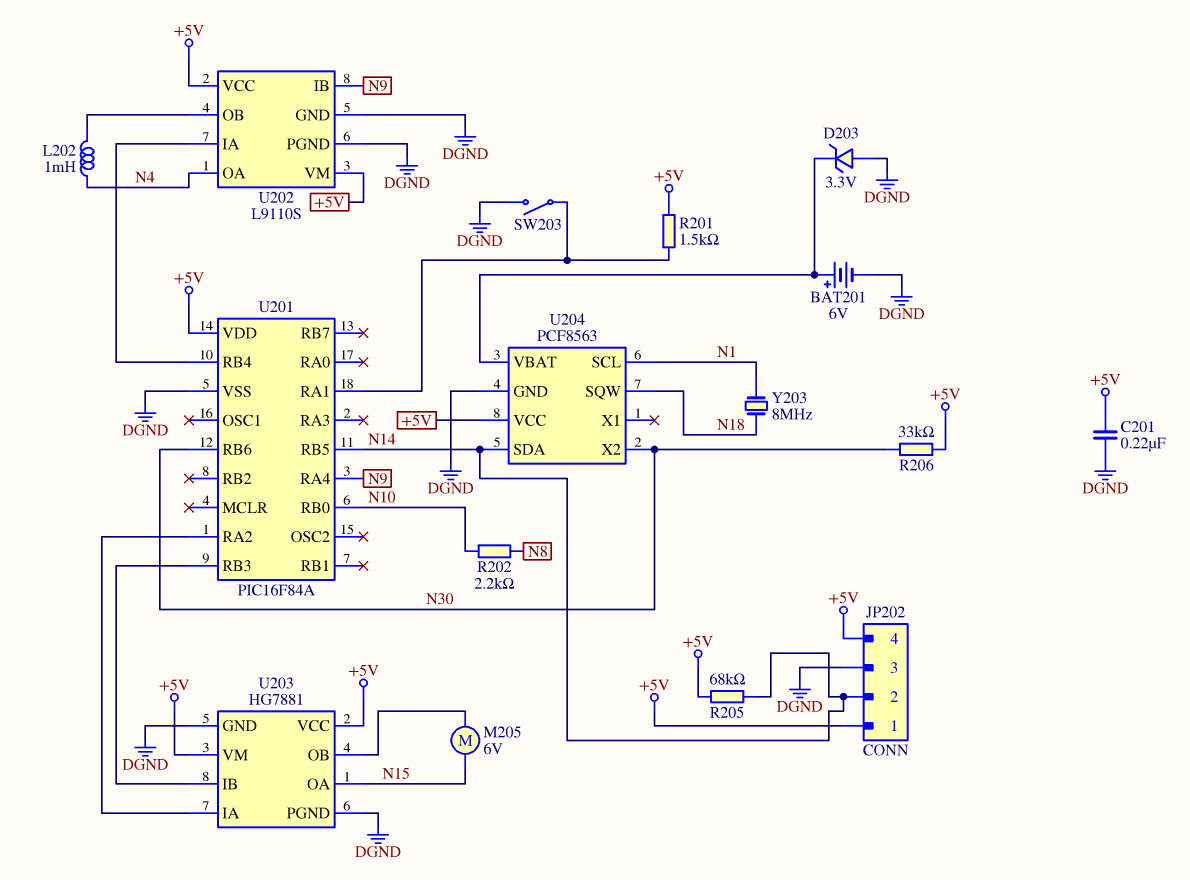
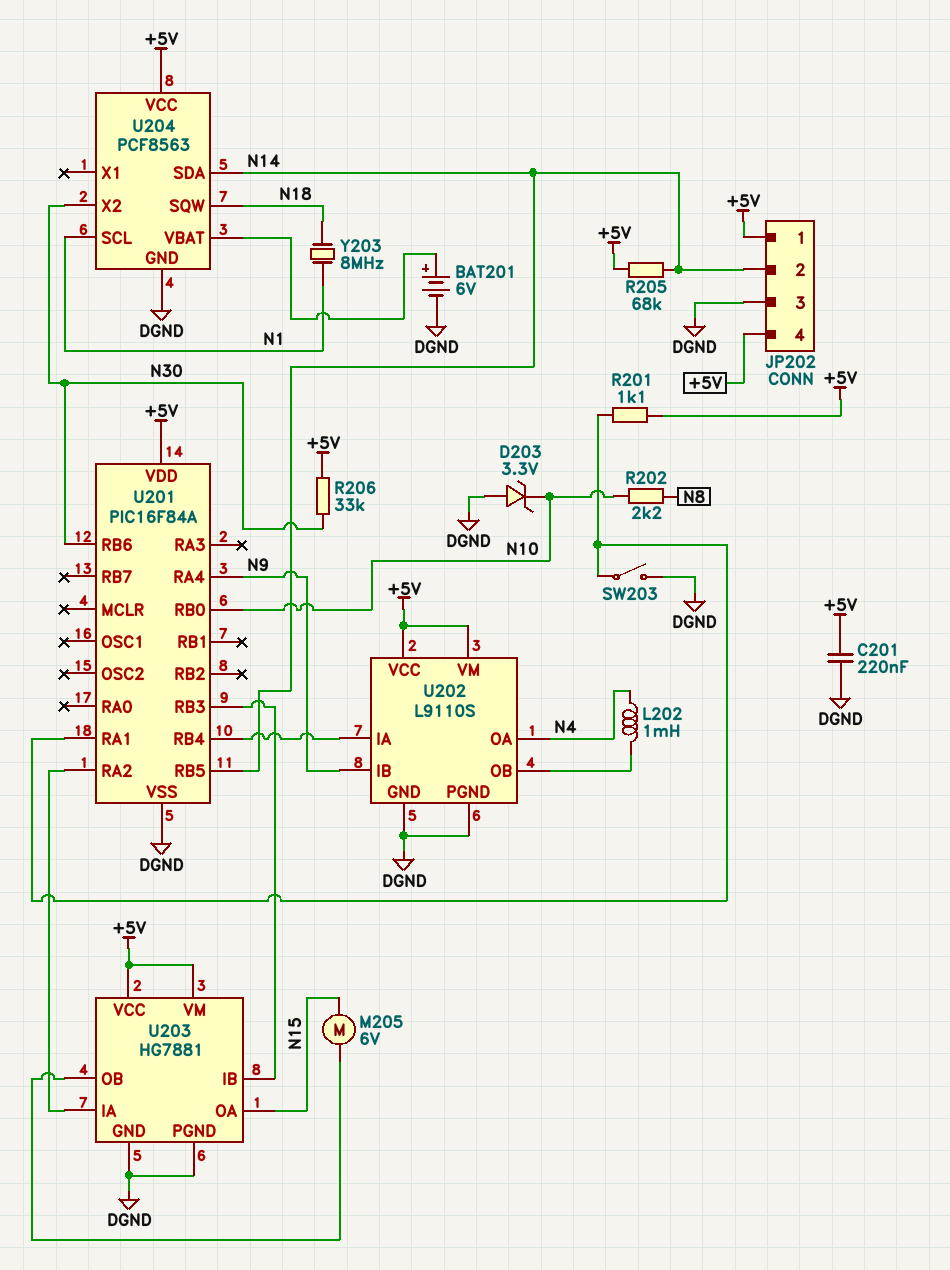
D203: zener 3.3V (A DGND, K U204/VBAT) -> zener 3.3V (A DGND, K N10)
R201: 1.5k (+5V, U201/RA1) -> 1.1k (+5V, U201/RA1)

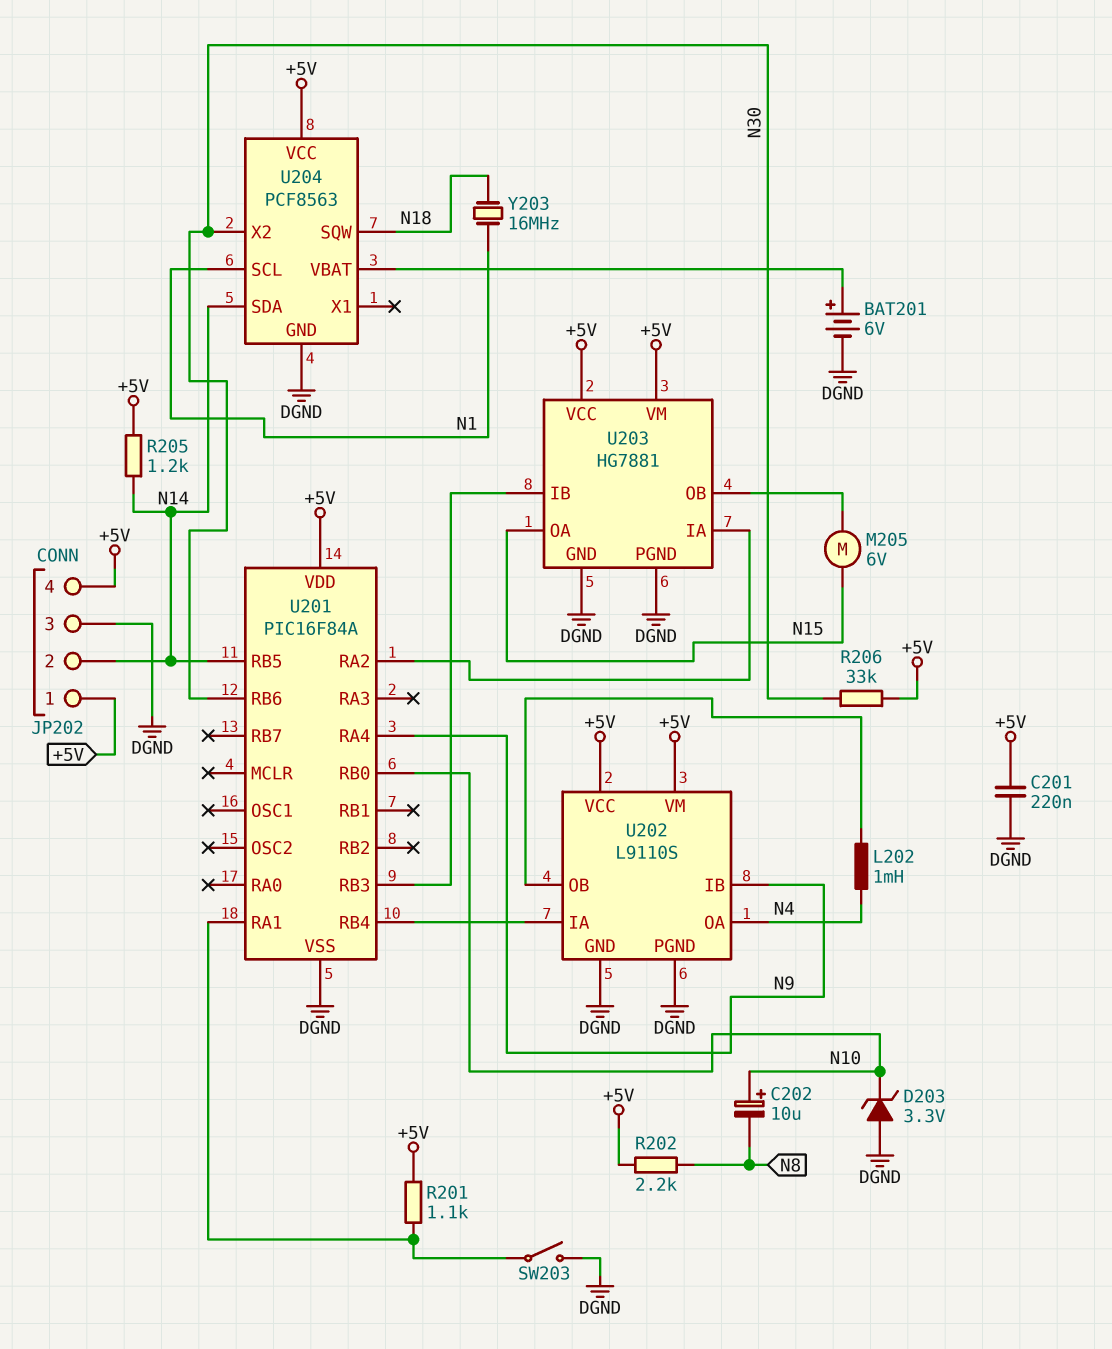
C202: none -> 10uF (plus N10, minus N8)
R202: 2.2k (N8, N10) -> 2.2k (+5V, N8)
R205: 68k (+5V, N14) -> 1.2k (+5V, N14)
Y203: 8MHz (N1, N18) -> 16MHz (N1, N18)

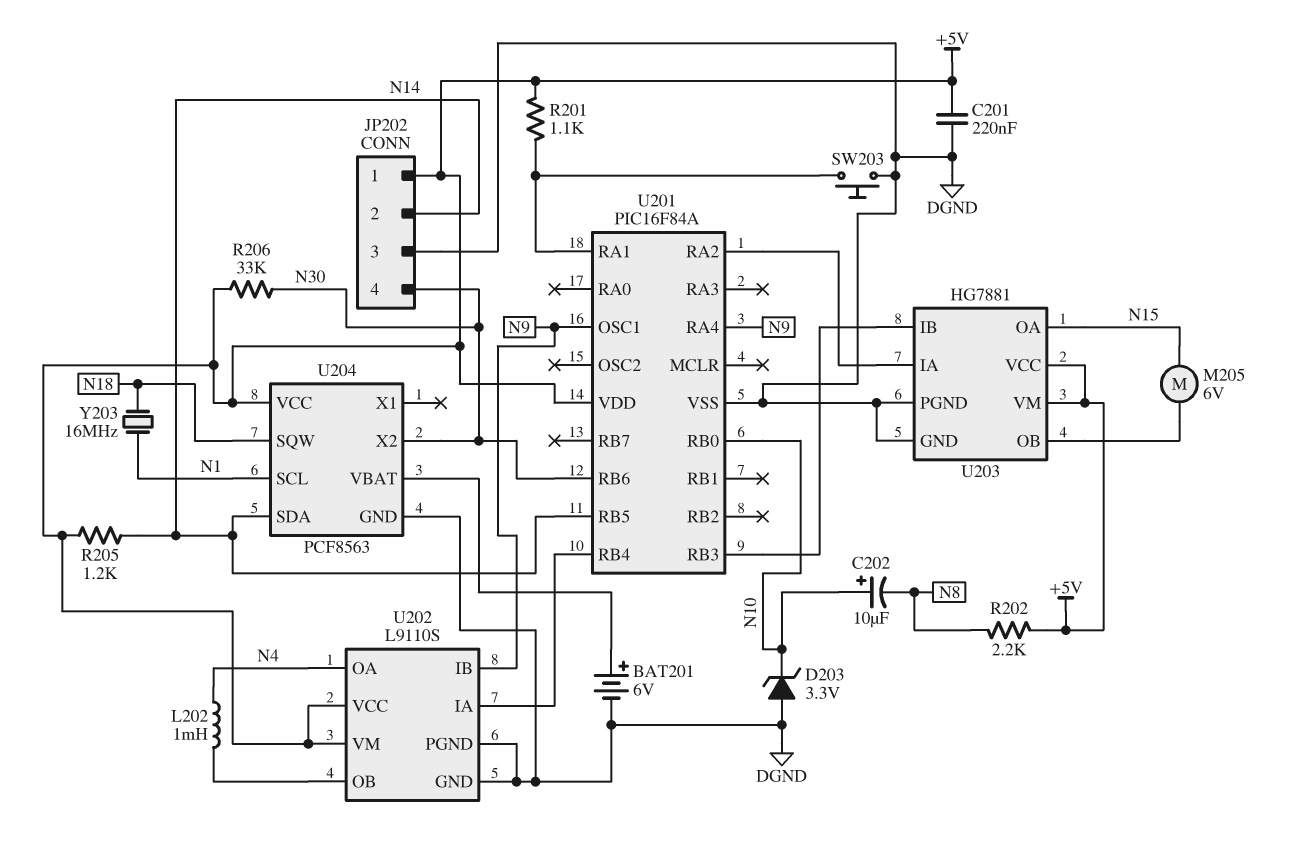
JP202 pin 4: +5V -> N30
SW203: switch (DGND, U201/RA1) -> button (DGND, U201/RA1)
U201 pin OSC1: none -> N9

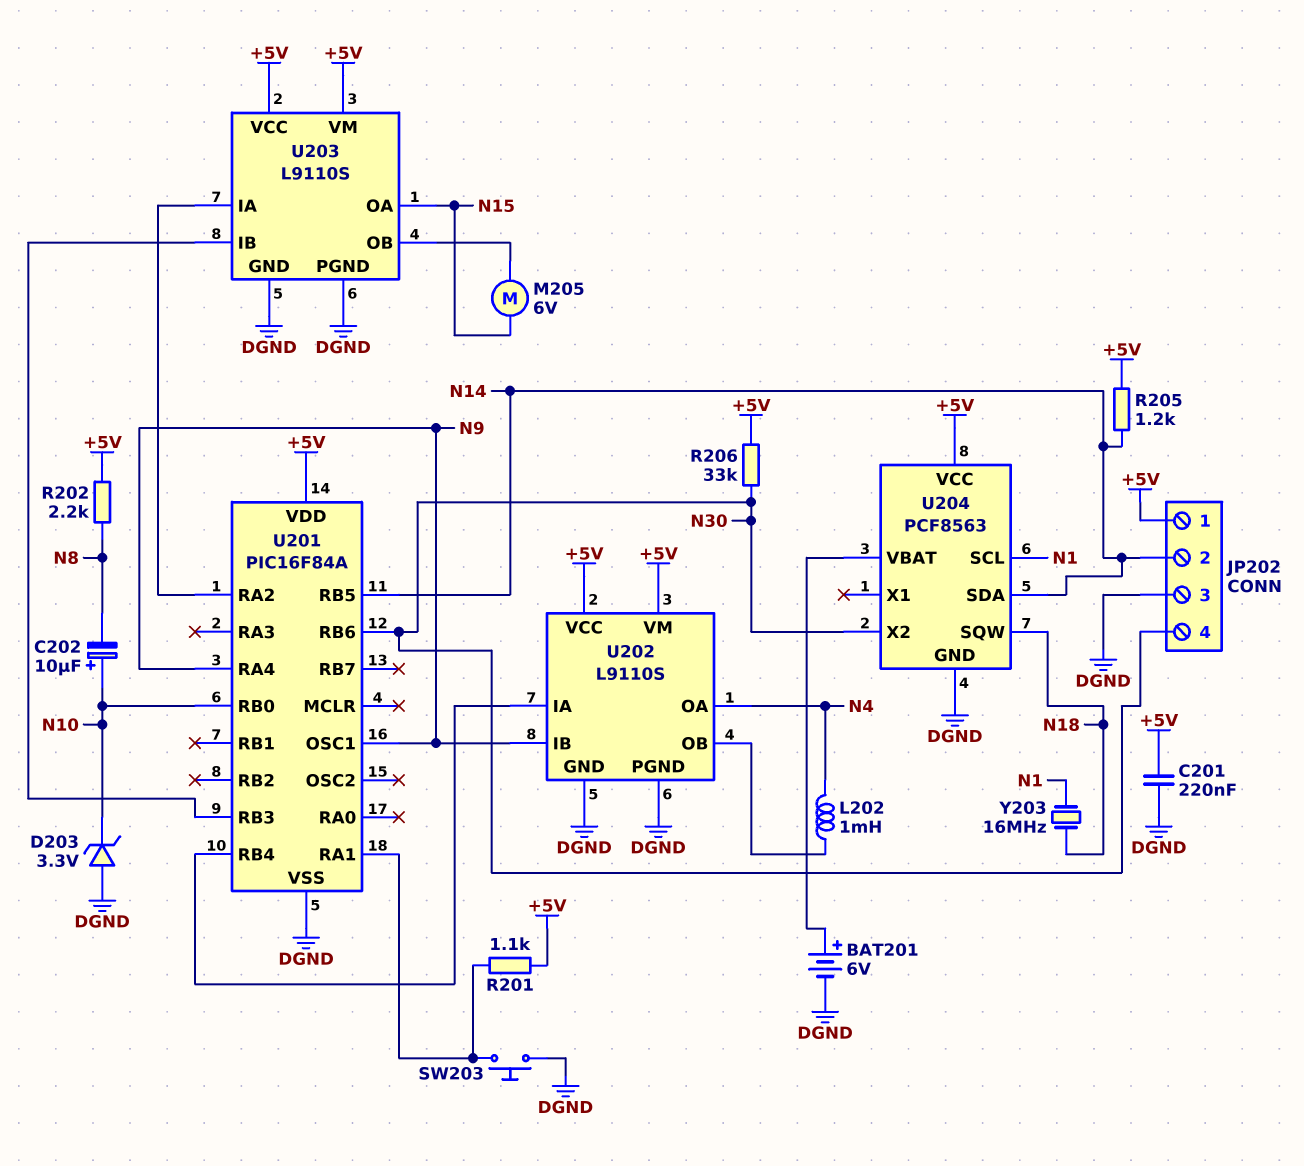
U203: HG7881 -> L9110S

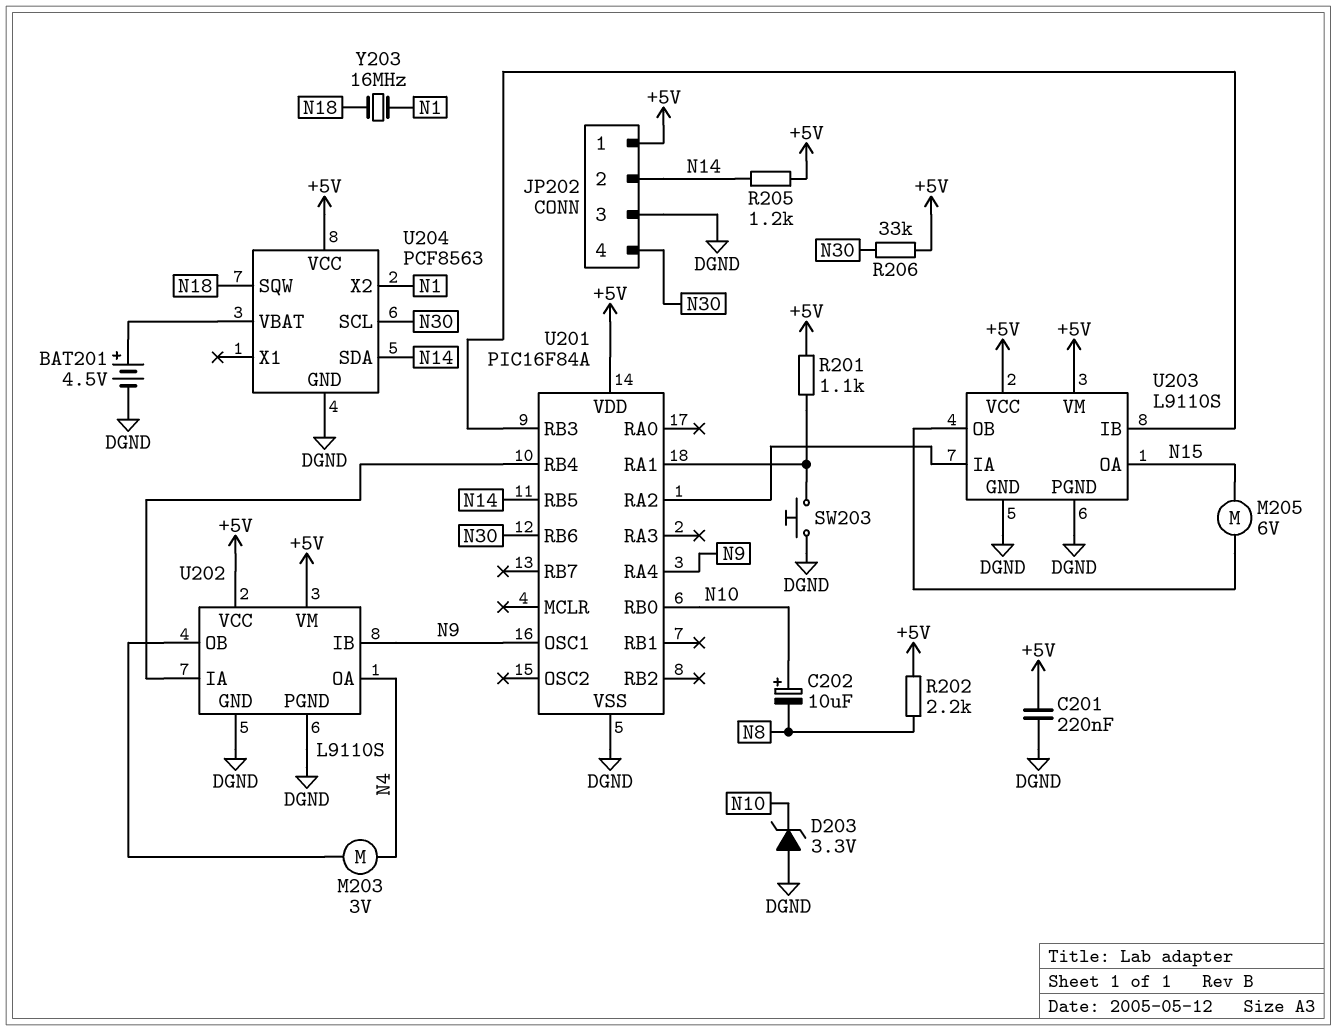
BAT201: 6V (plus U204/VBAT, minus DGND) -> 4.5V (plus U204/VBAT, minus DGND)
L202: 1mH (N4, U202/OB) -> none
M203: none -> motor 3V (N4, U202/OB)
U204 pin SCL: N1 -> N30
U204 pin X2: N30 -> N1

